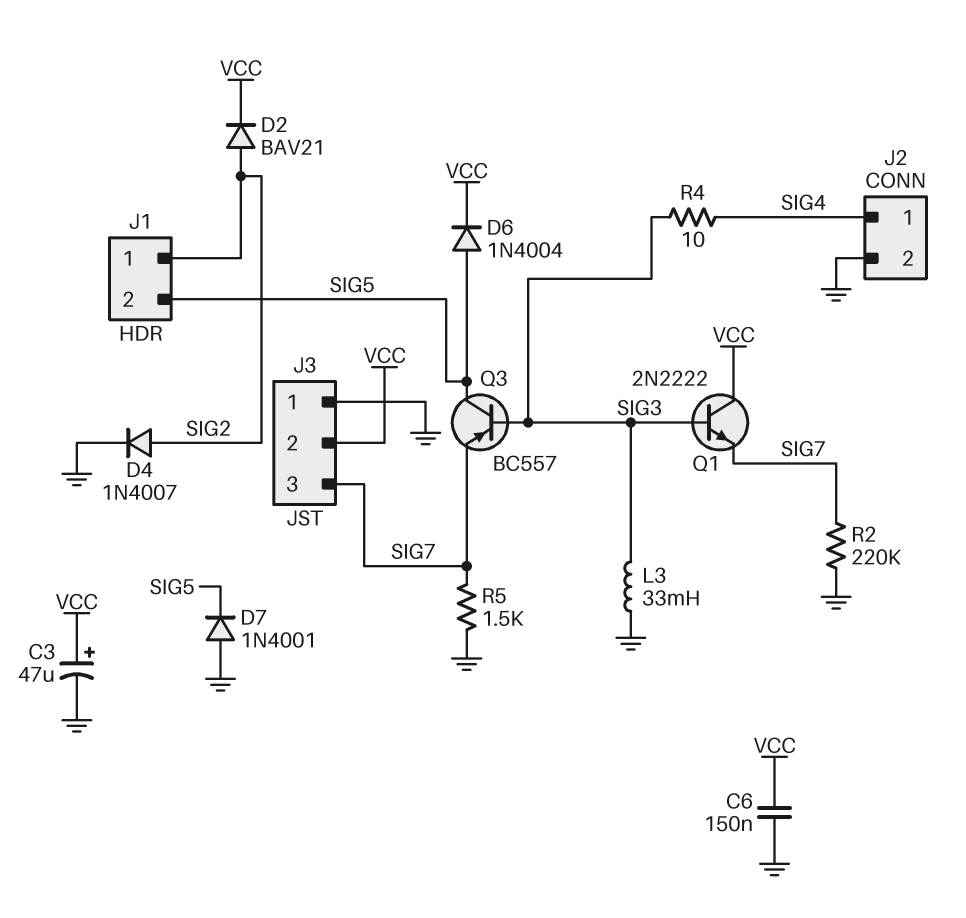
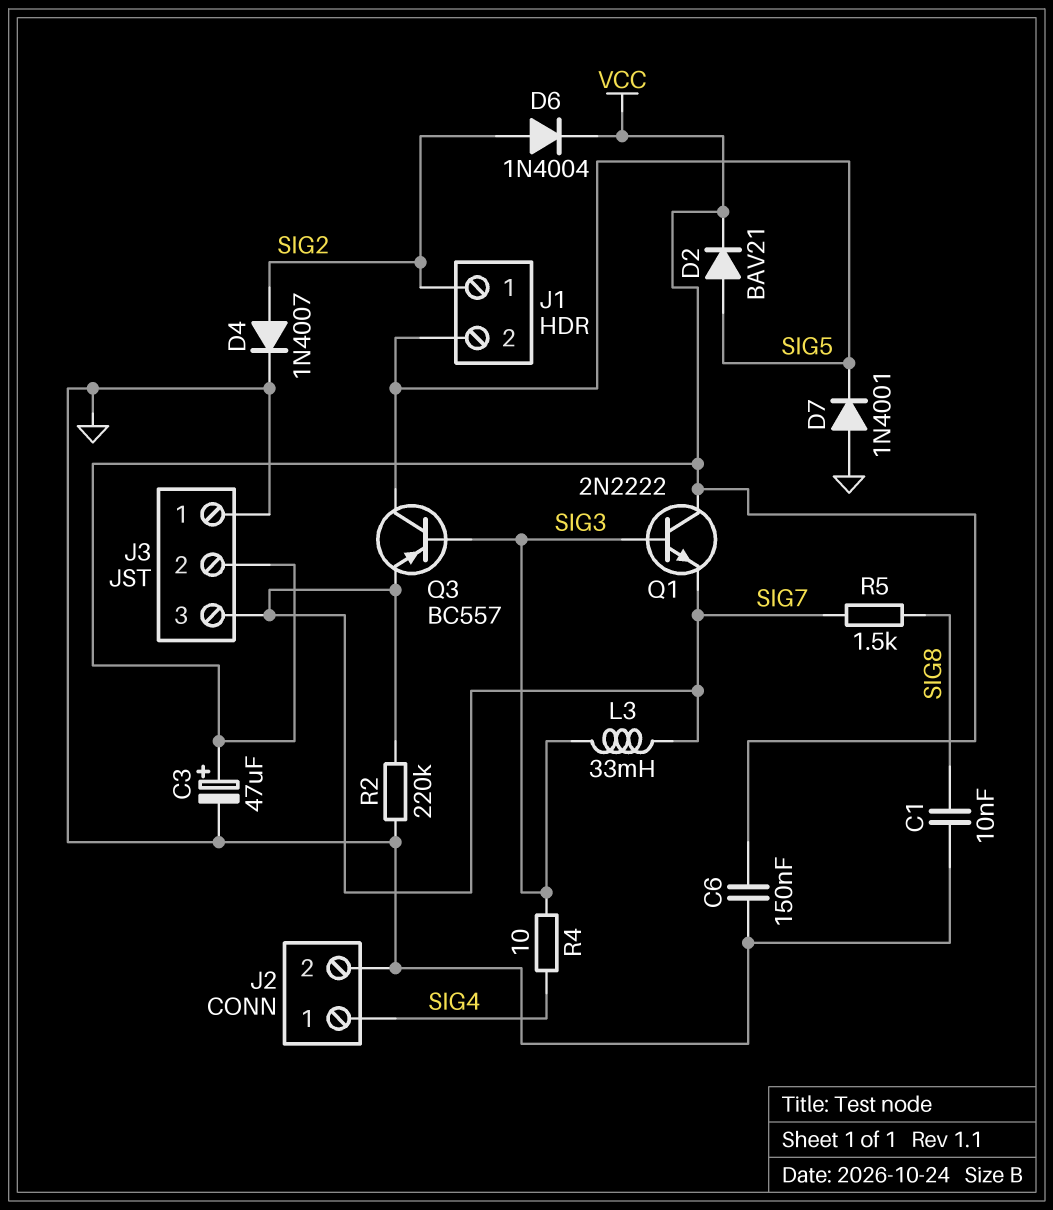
C1: none -> 10nF (GND, SIG8)
D2: diode BAV21 (A SIG2, K VCC) -> diode BAV21 (A SIG5, K VCC)
D6: diode 1N4004 (A SIG5, K VCC) -> diode 1N4004 (A SIG2, K VCC)
L3: 33mH (GND, SIG3) -> 33mH (SIG3, SIG7)
R5: 1.5k (GND, SIG7) -> 1.5k (SIG7, SIG8)

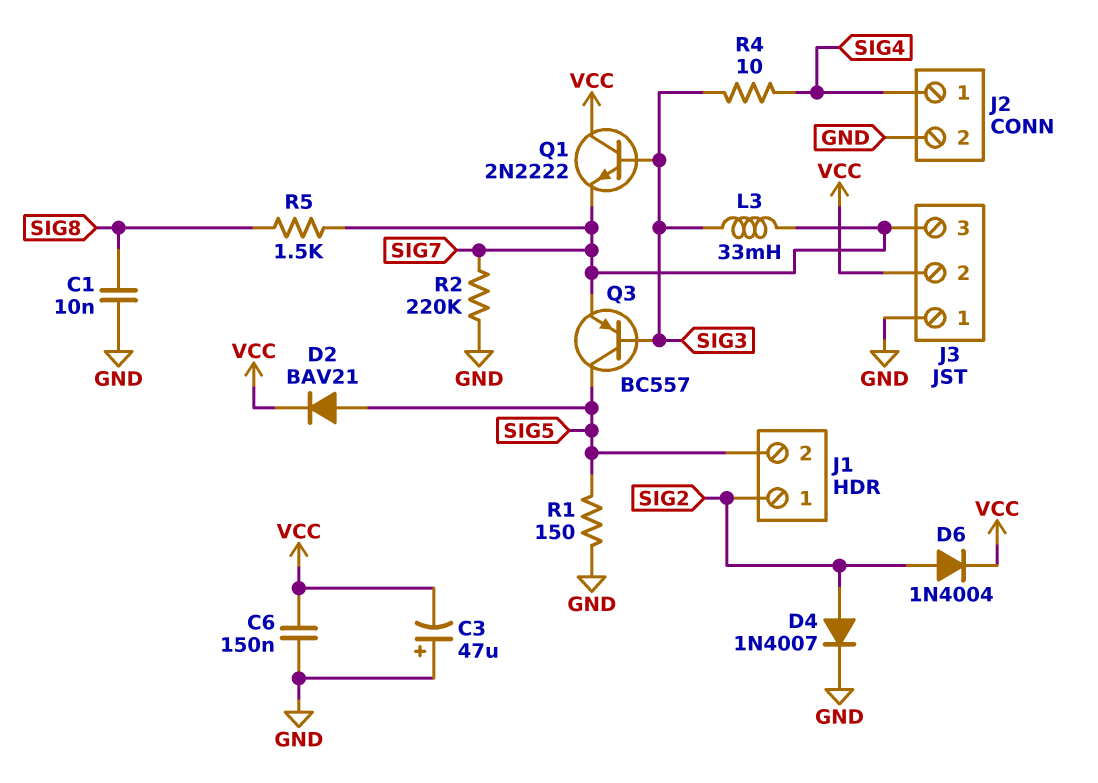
C3: 47uF (plus VCC, minus GND) -> 47uF (plus GND, minus VCC)
D7: diode 1N4001 (A GND, K SIG5) -> none
R1: none -> 150 (GND, SIG5)

